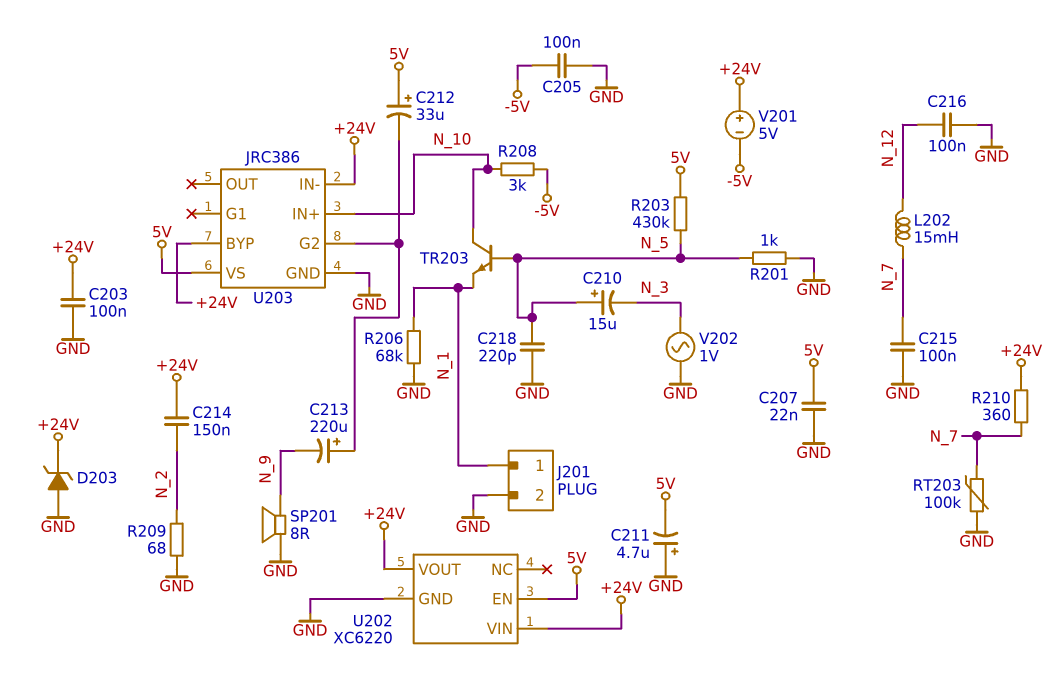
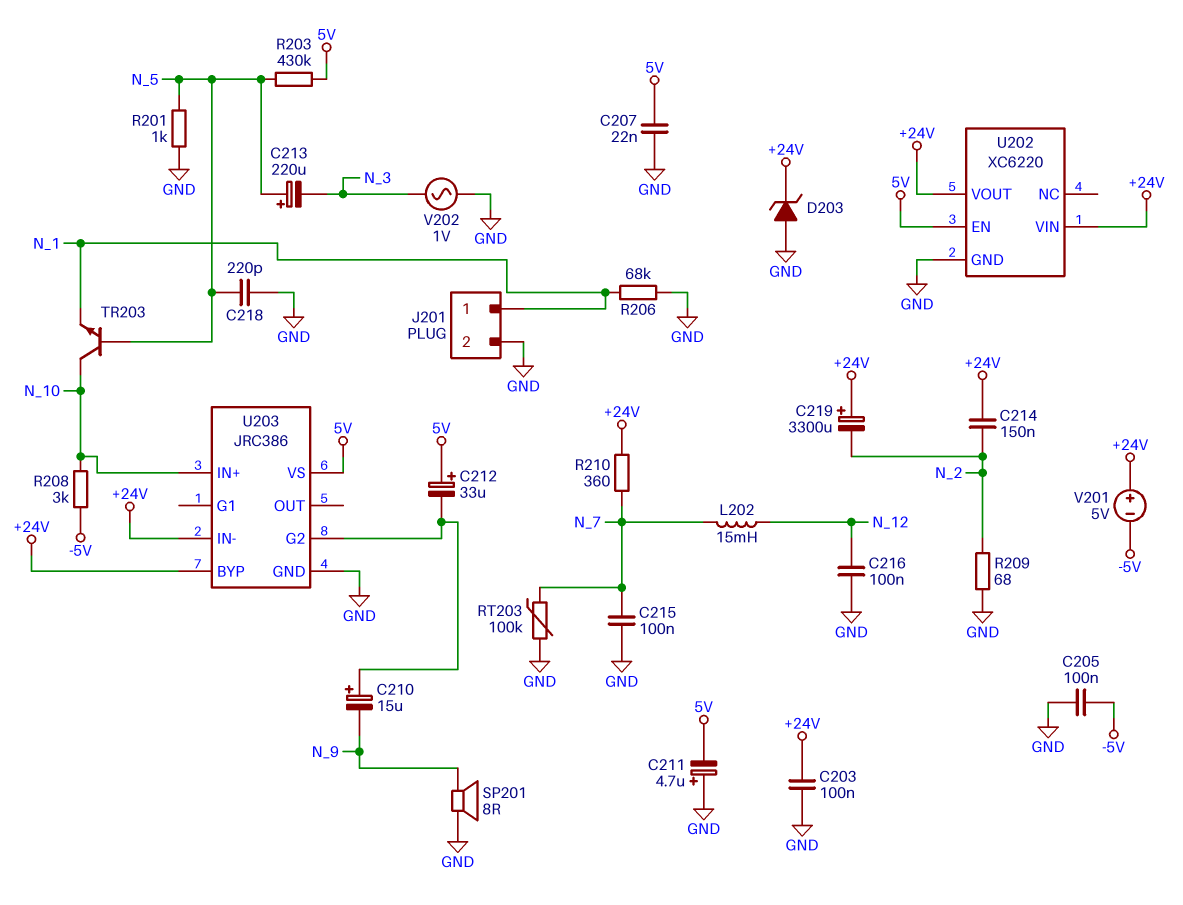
C210: 15uF (plus N_5, minus N_3) -> 15uF (plus U203/G2, minus N_9)
C213: 220uF (plus U203/G2, minus N_9) -> 220uF (plus N_5, minus N_3)
C219: none -> 3300uF (plus +24V, minus N_2)

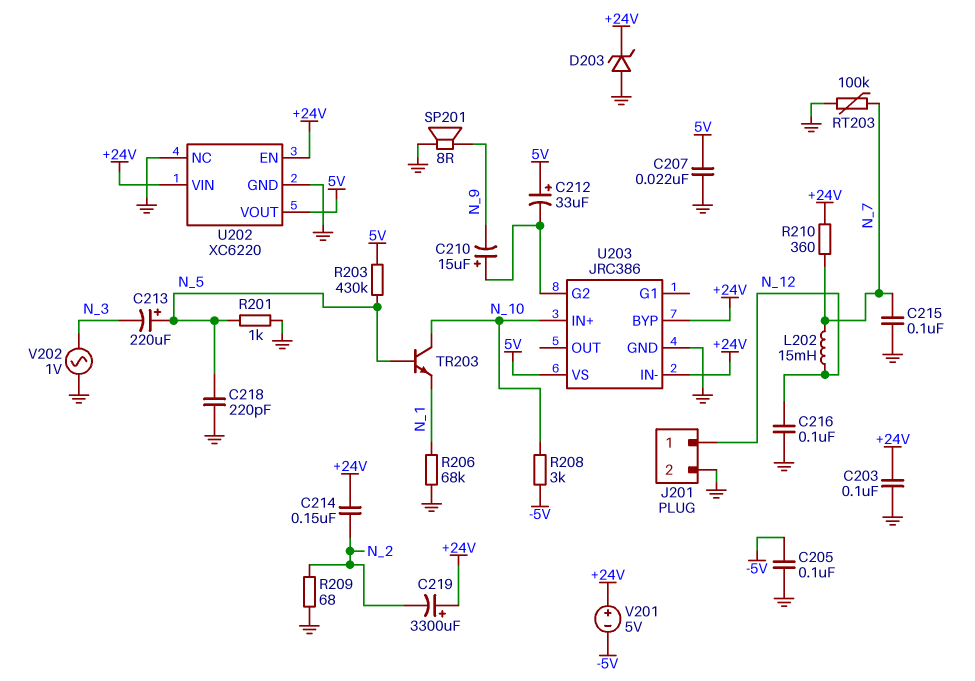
C211: 4.7uF (plus GND, minus 5V) -> none
J201 pin 1: N_1 -> N_12
U202 pin EN: 5V -> +24V
U202 pin NC: none -> GND
U202 pin VOUT: +24V -> 5V

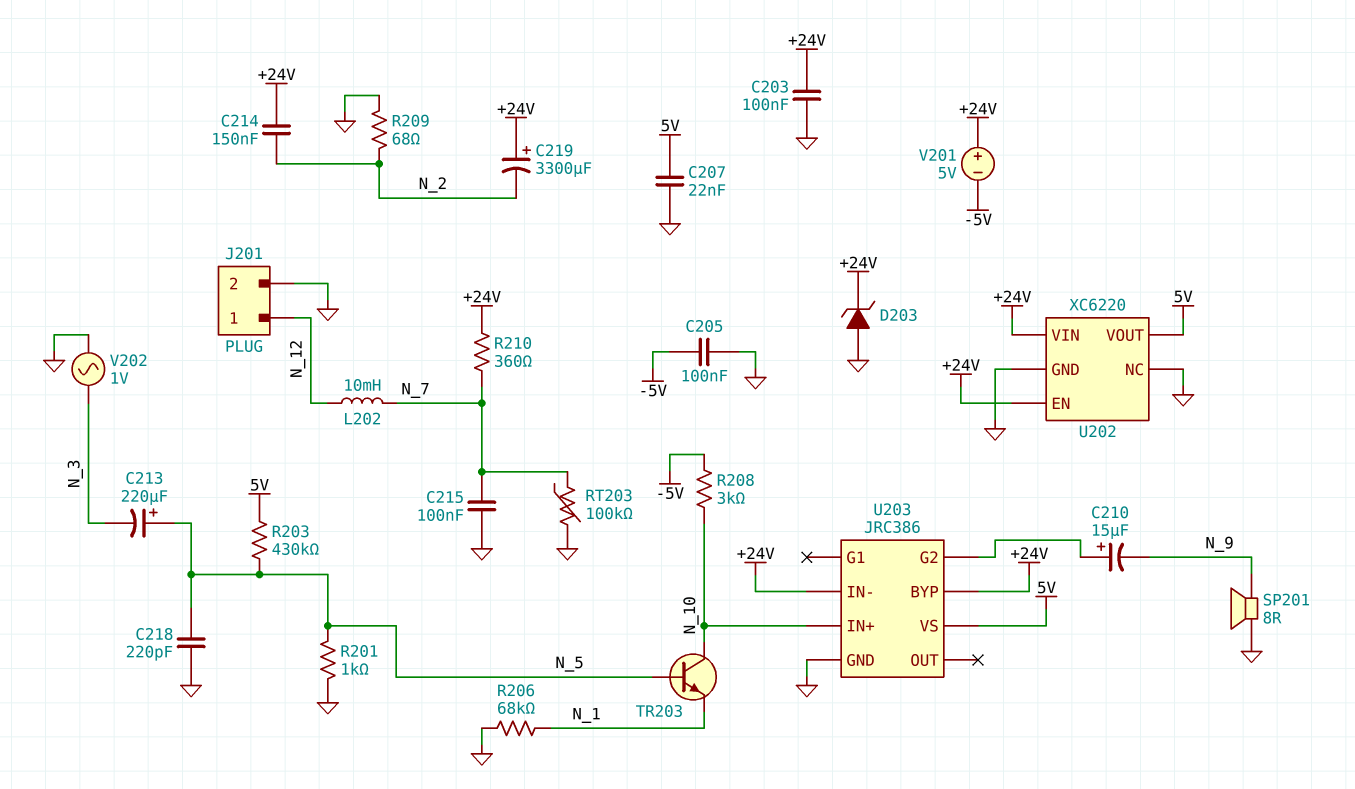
C212: 33uF (plus 5V, minus U203/G2) -> none
C216: 100nF (GND, N_12) -> none
L202: 15mH (N_7, N_12) -> 10mH (N_7, N_12)

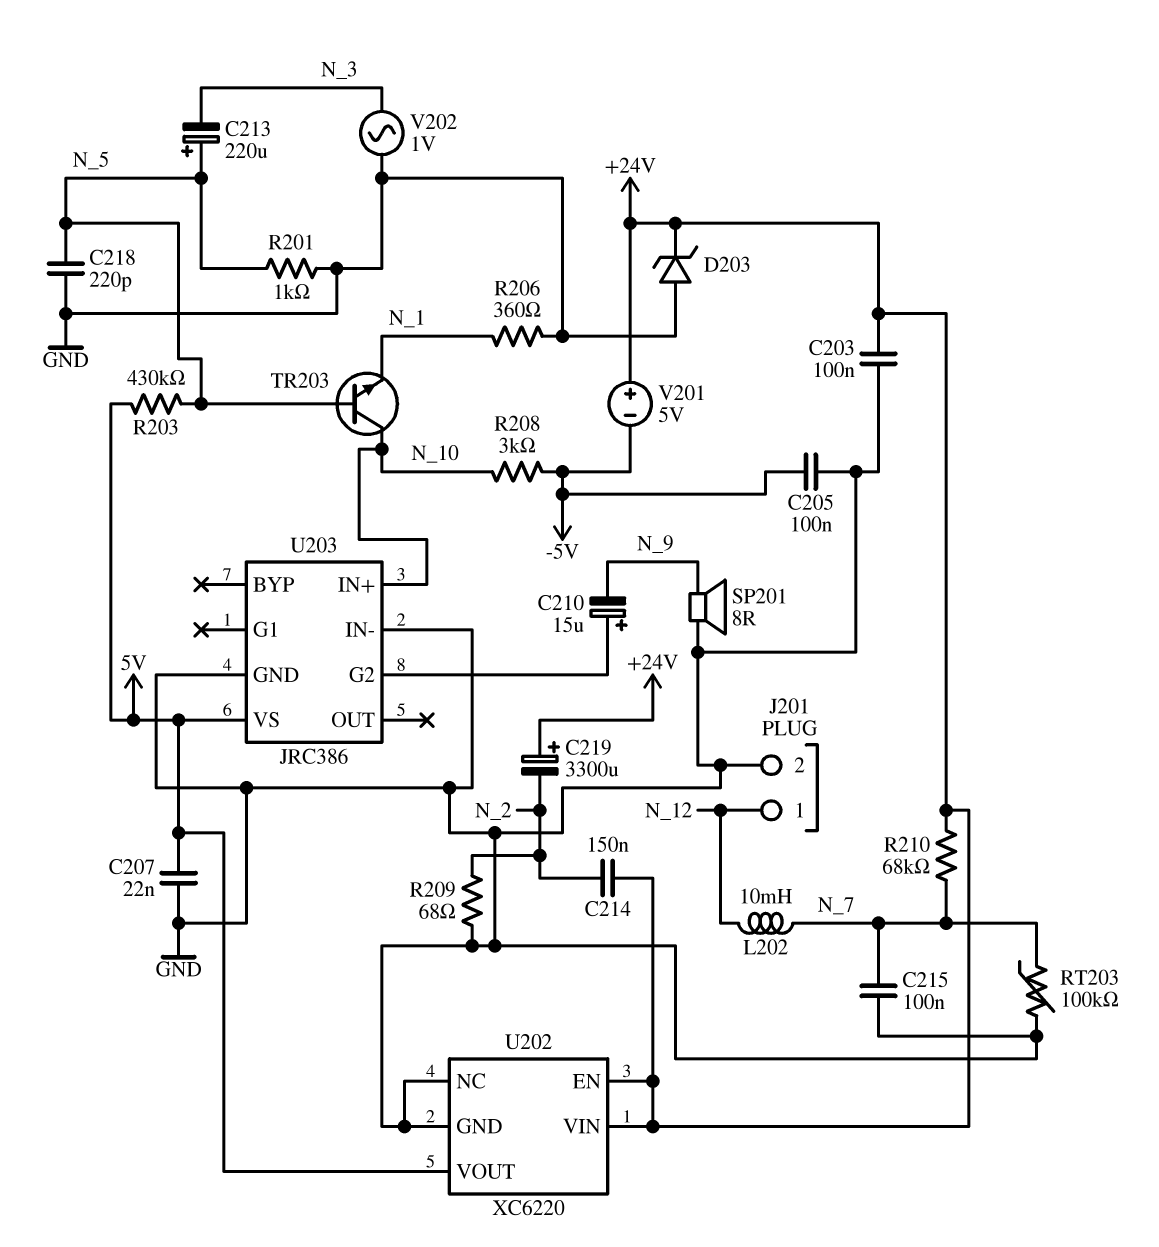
R206: 68k (GND, N_1) -> 360 (GND, N_1)
R210: 360 (+24V, N_7) -> 68k (+24V, N_7)
U203 pin BYP: +24V -> none
U203 pin IN-: +24V -> GND

